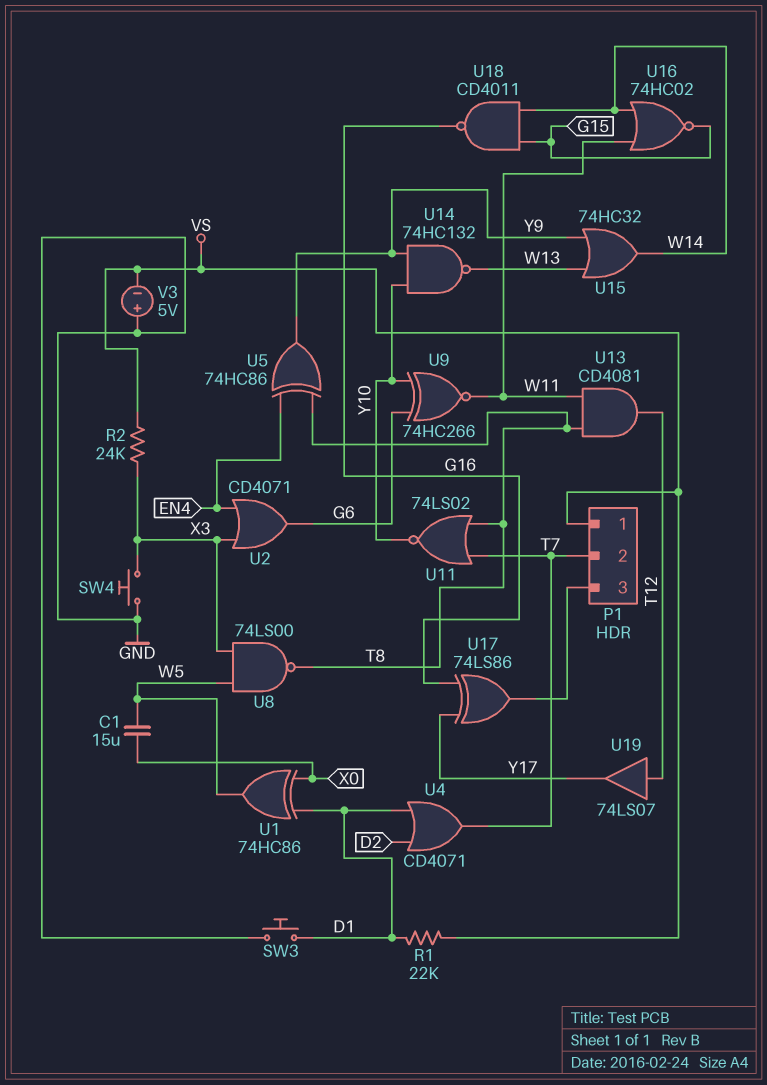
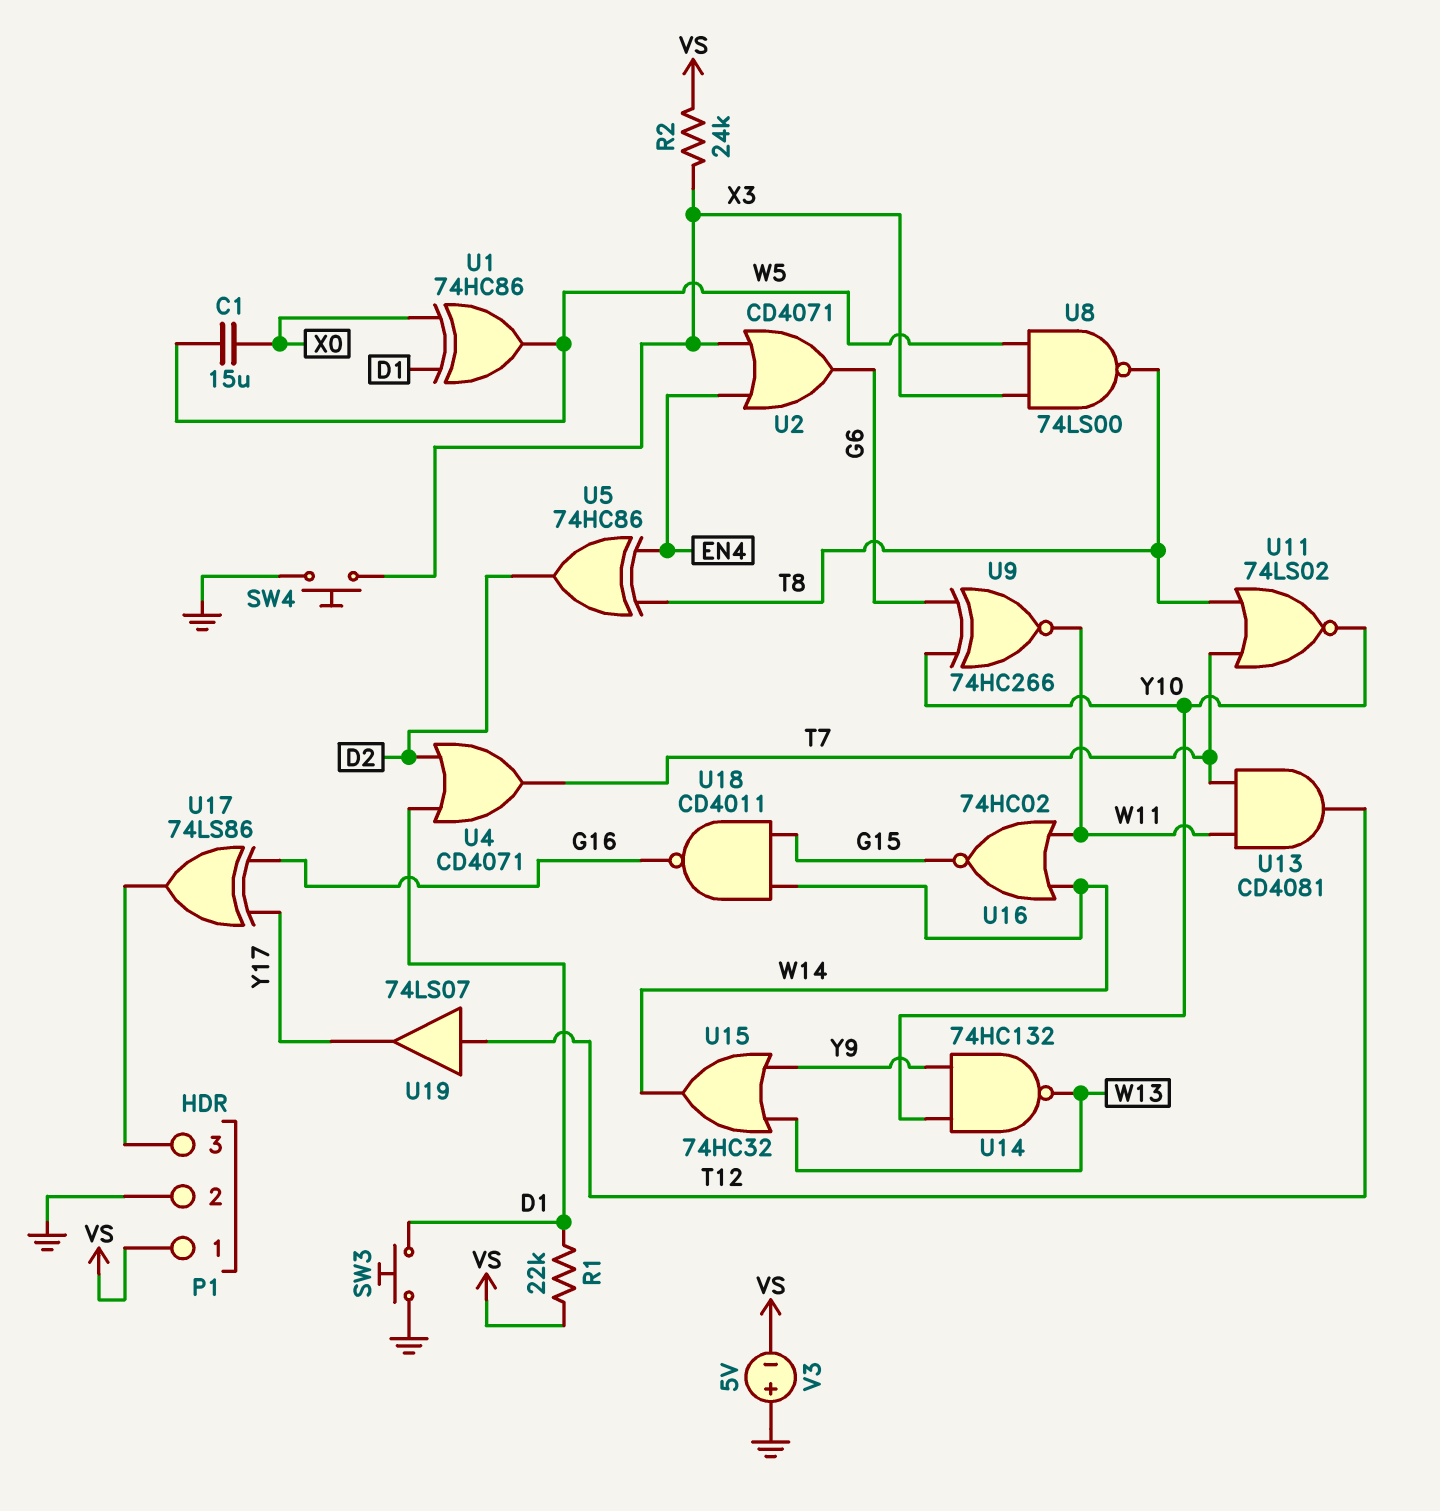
P1 pin 2: T7 -> GND
U5: XOR 74HC86 (in EN4, in T8, out Y9) -> XOR 74HC86 (in EN4, in T8, out D2)
U13: AND CD4081 (in T8, in W11, out T12) -> AND CD4081 (in T7, in W11, out T12)

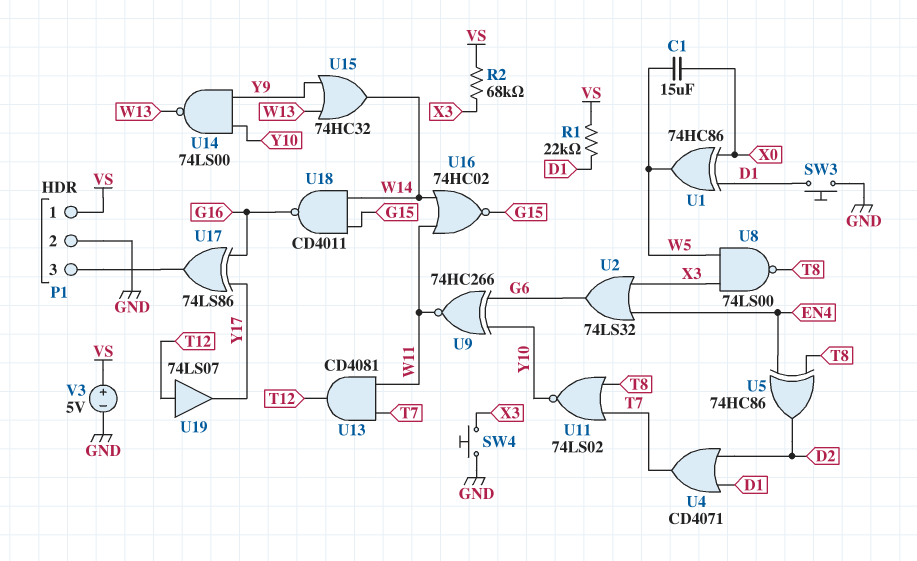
R2: 24k (VS, X3) -> 68k (VS, X3)
U2: OR CD4071 (in EN4, in X3, out G6) -> OR 74LS32 (in EN4, in X3, out G6)
U14: NAND 74HC132 (in Y9, in Y10, out W13) -> NAND 74LS00 (in Y9, in Y10, out W13)
V3: 5V (plus GND, minus VS) -> 5V (plus VS, minus GND)

